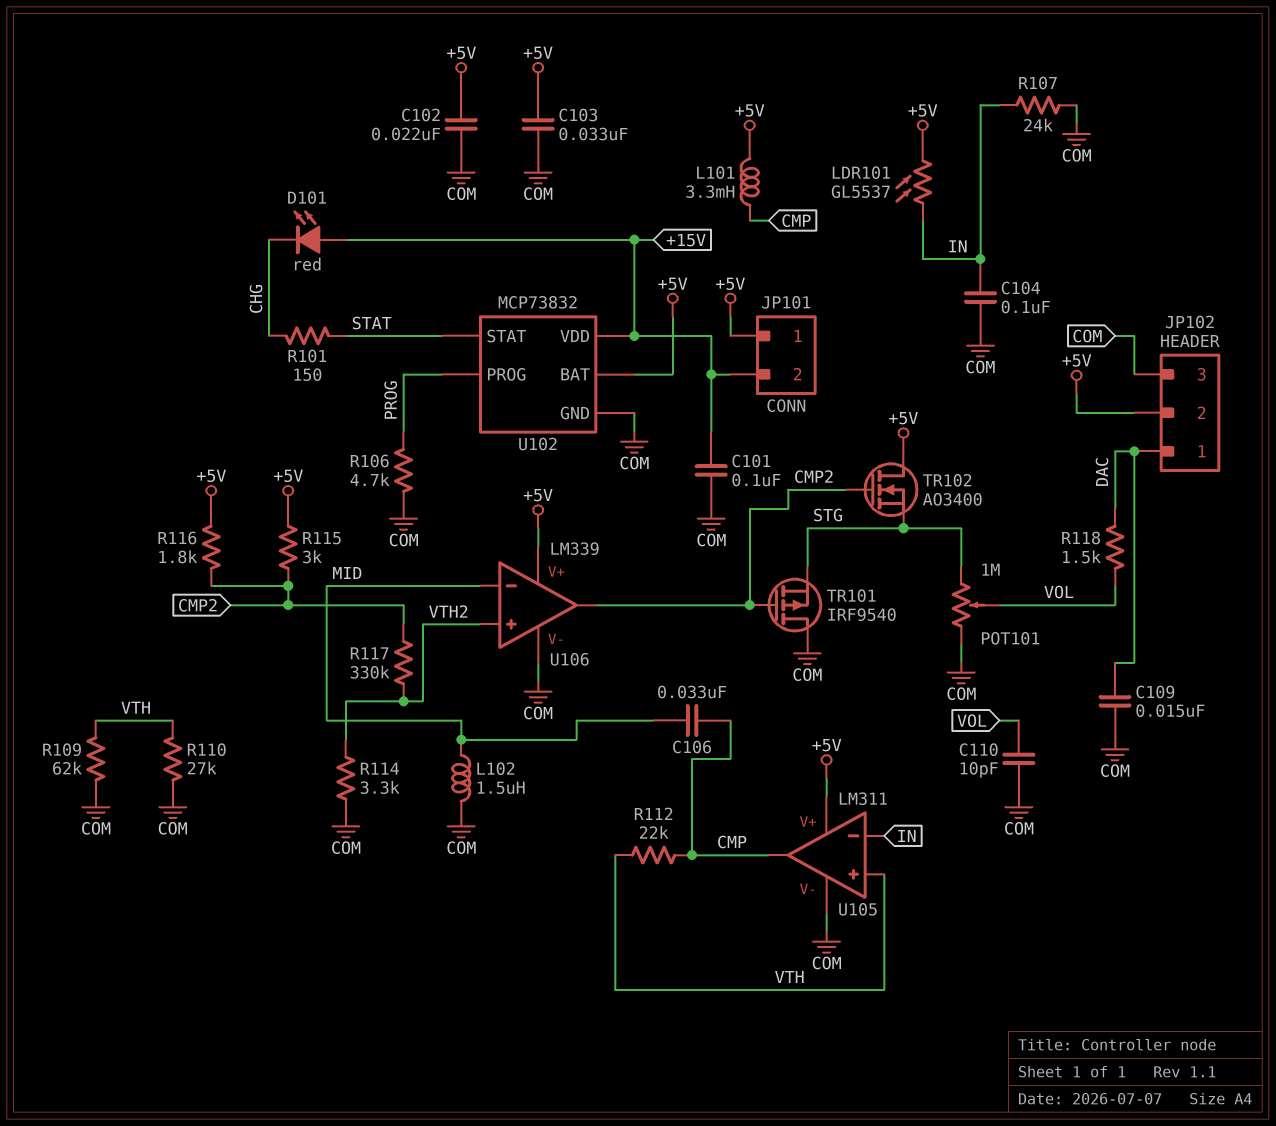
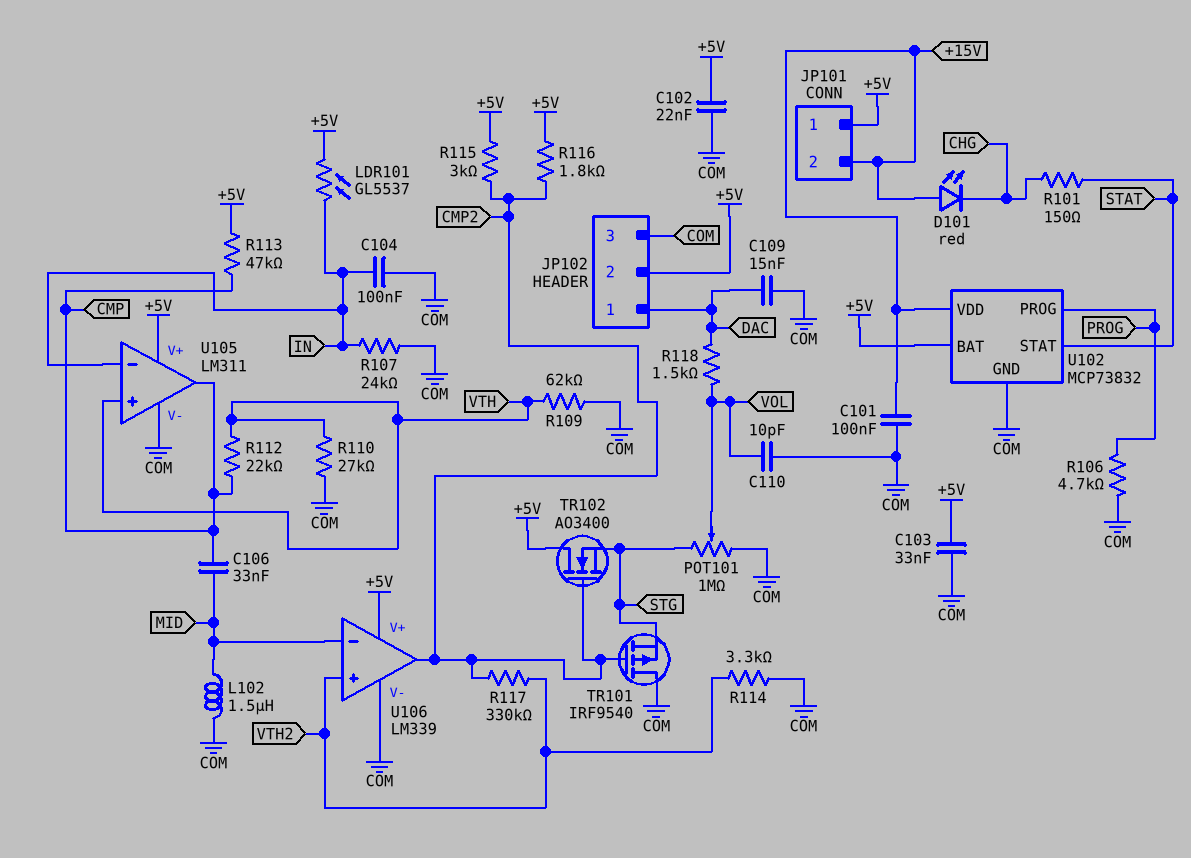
L101: 3.3mH (+5V, CMP) -> none
R113: none -> 47k (+5V, CMP)

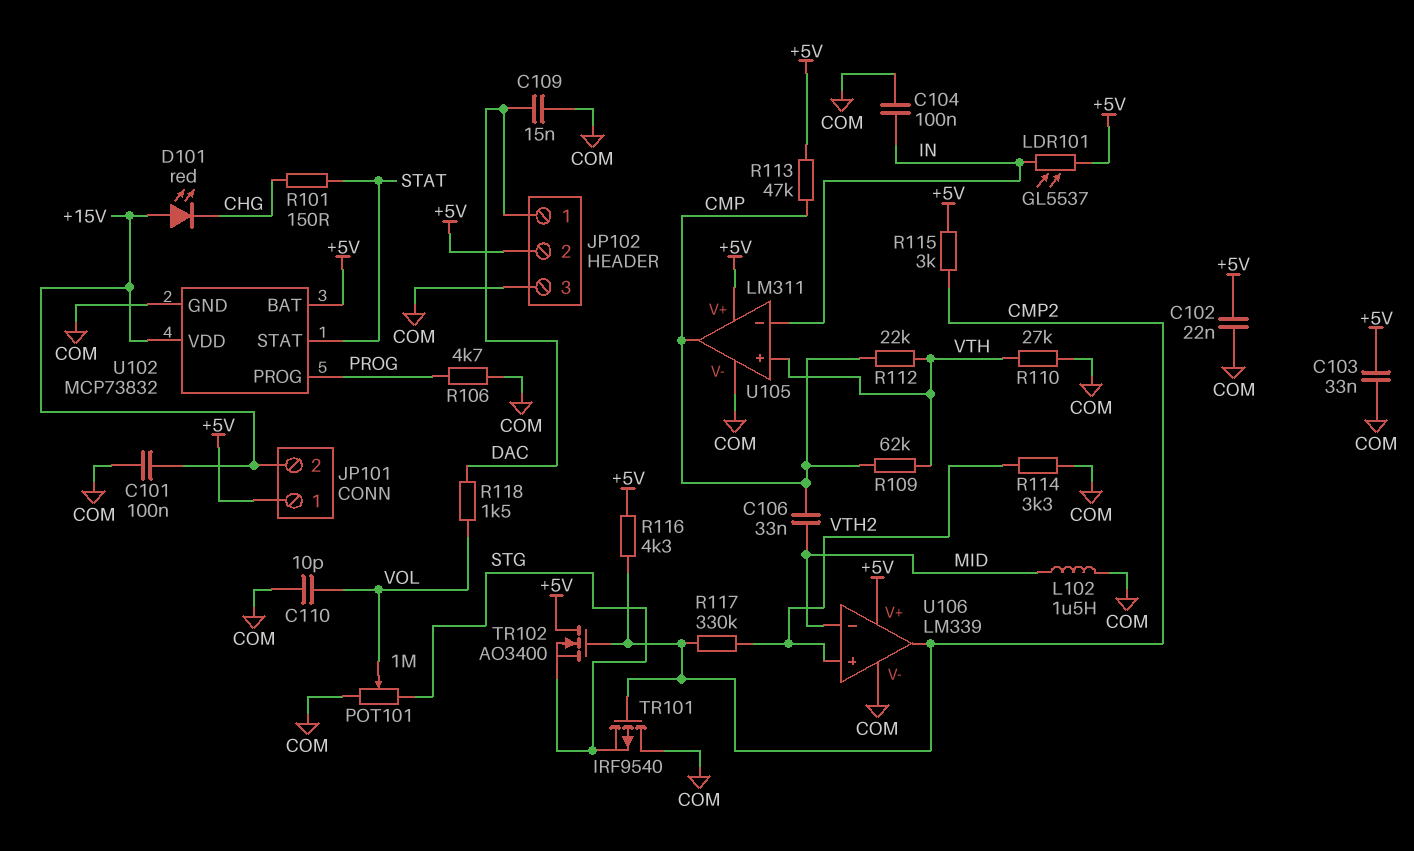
R107: 24k (COM, IN) -> none
R109: 62k (COM, VTH) -> 62k (CMP, VTH)
R116: 1.8k (+5V, CMP2) -> 4.3k (+5V, CMP2)

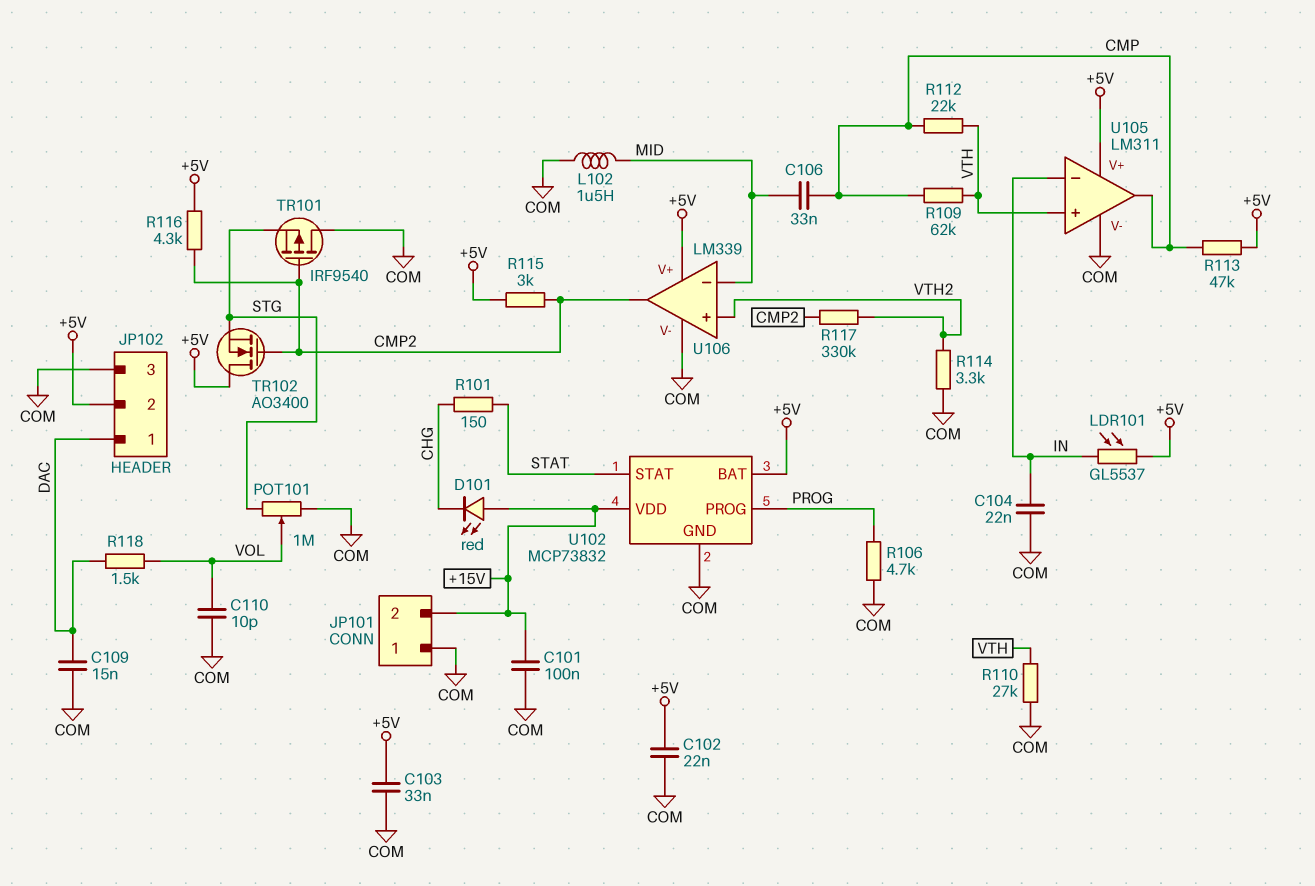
C104: 100nF (COM, IN) -> 22nF (COM, IN)
JP101 pin 1: +5V -> COM

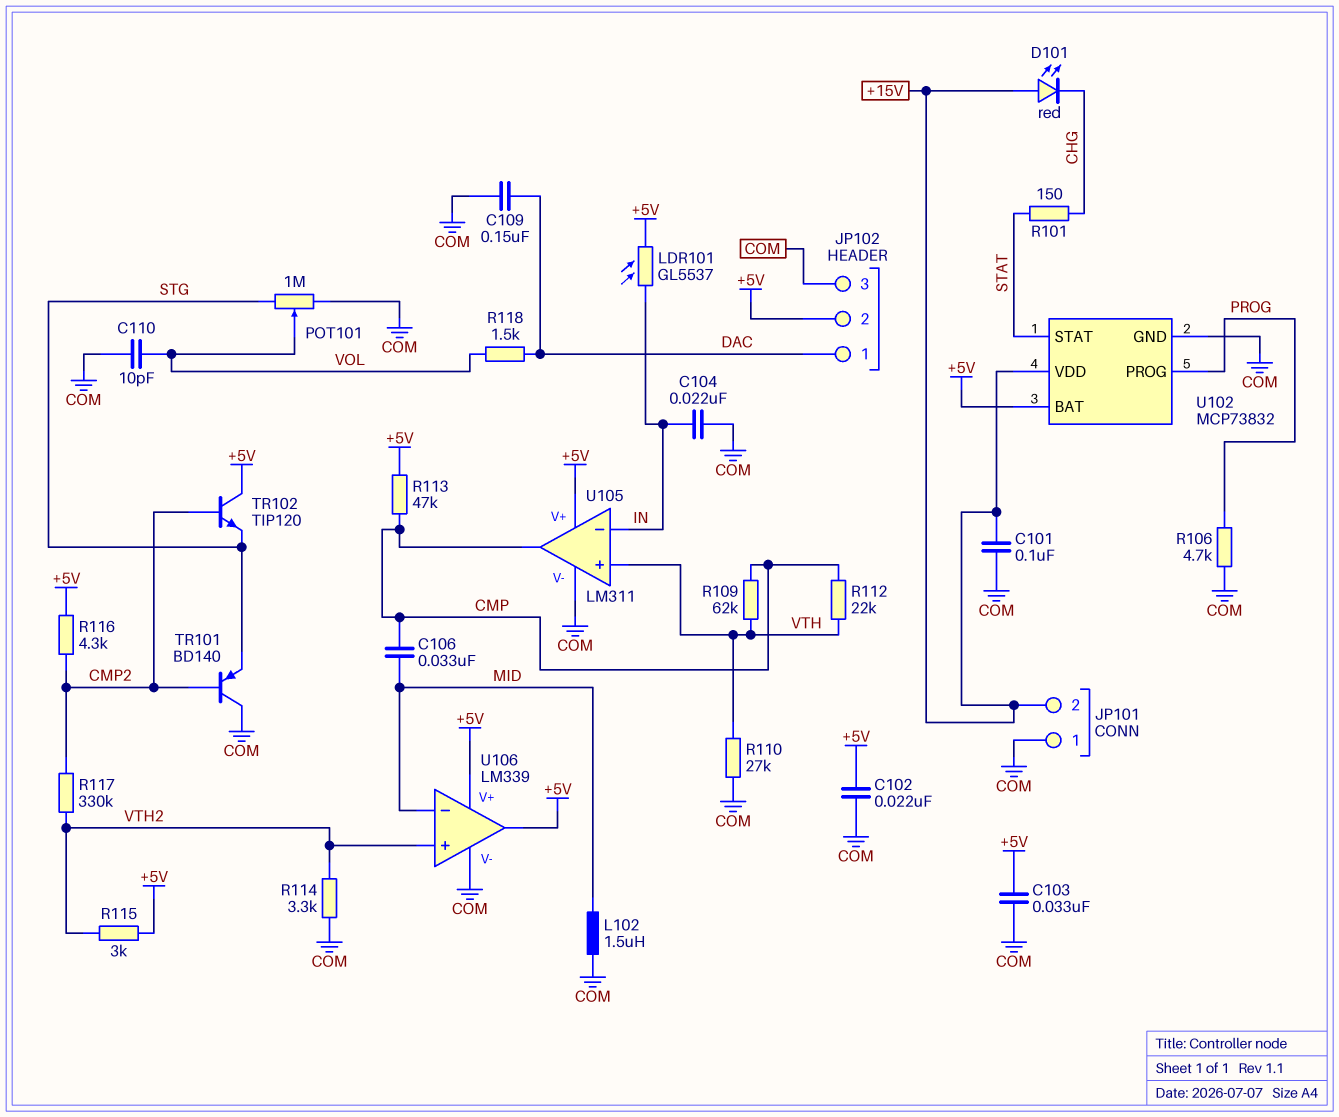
C109: 15nF (COM, DAC) -> 150nF (COM, DAC)
R115: 3k (+5V, CMP2) -> 3k (+5V, VTH2)
TR101: PMOS IRF9540 (G CMP2, D COM, S STG) -> PNP BD140 (B CMP2, C COM, E STG)
TR102: NMOS AO3400 (G CMP2, D +5V, S STG) -> NPN TIP120 (B CMP2, C +5V, E STG)
U106 pin out: CMP2 -> +5V

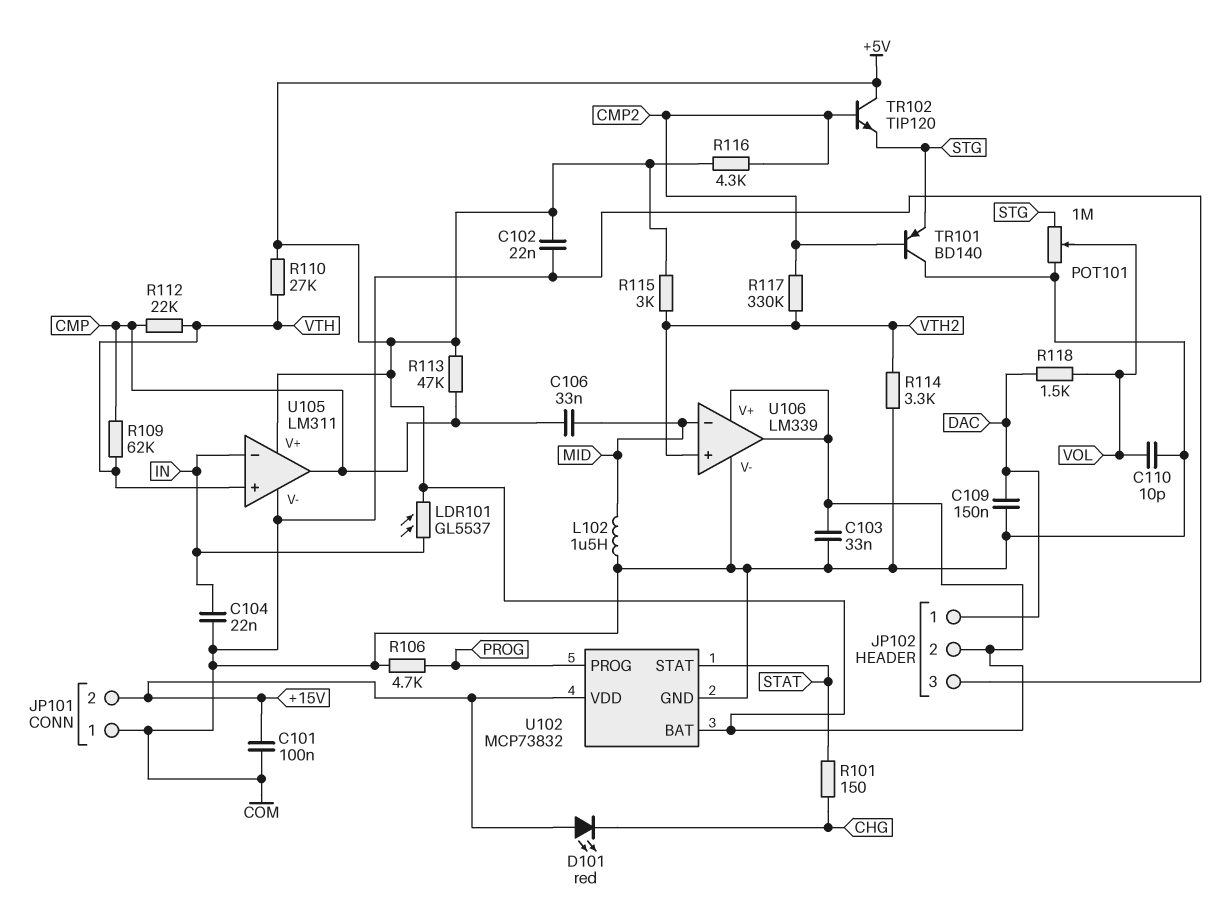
R110: 27k (COM, VTH) -> 27k (+5V, VTH)

